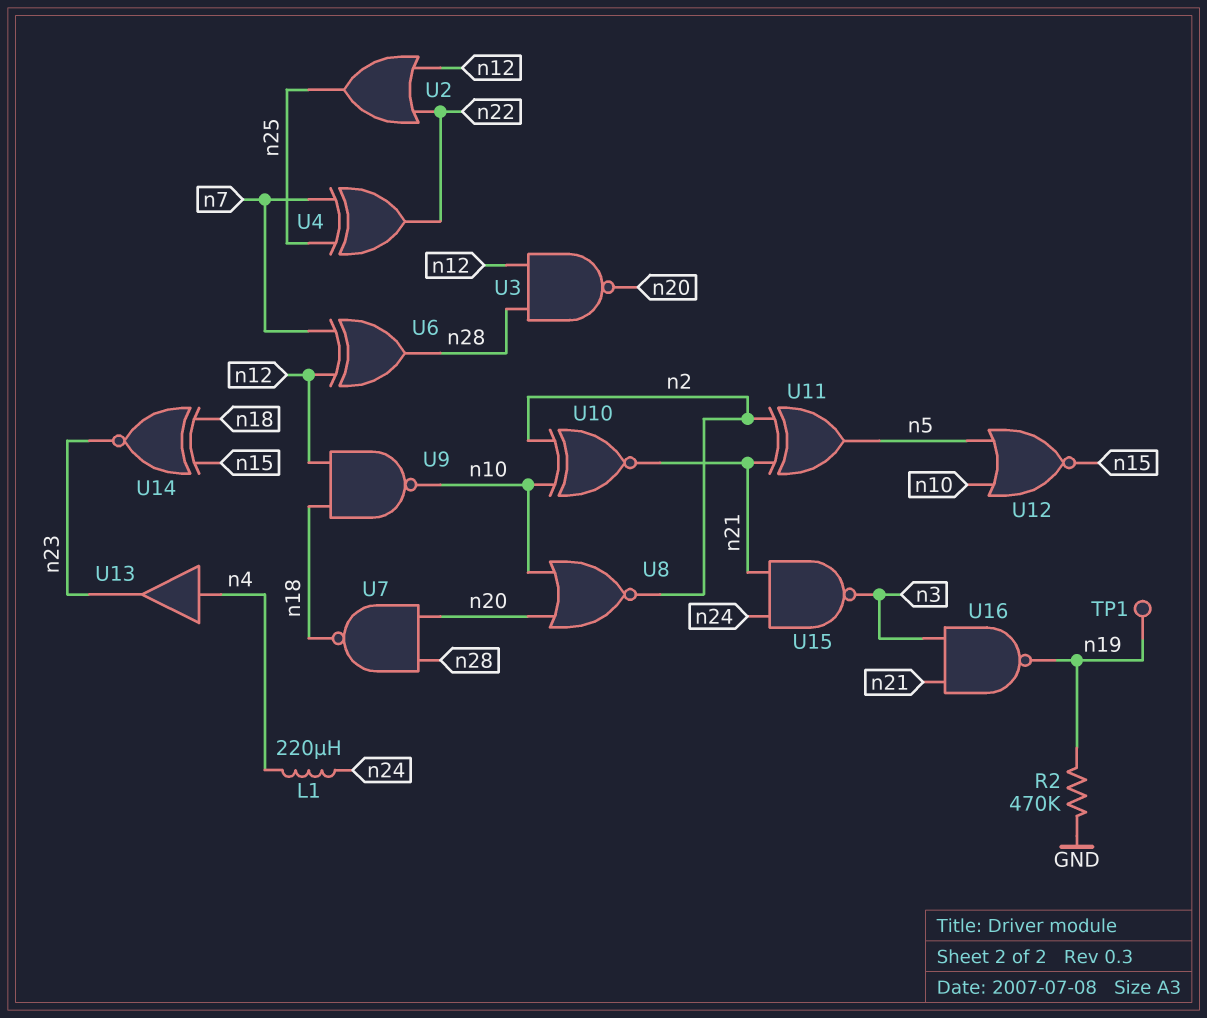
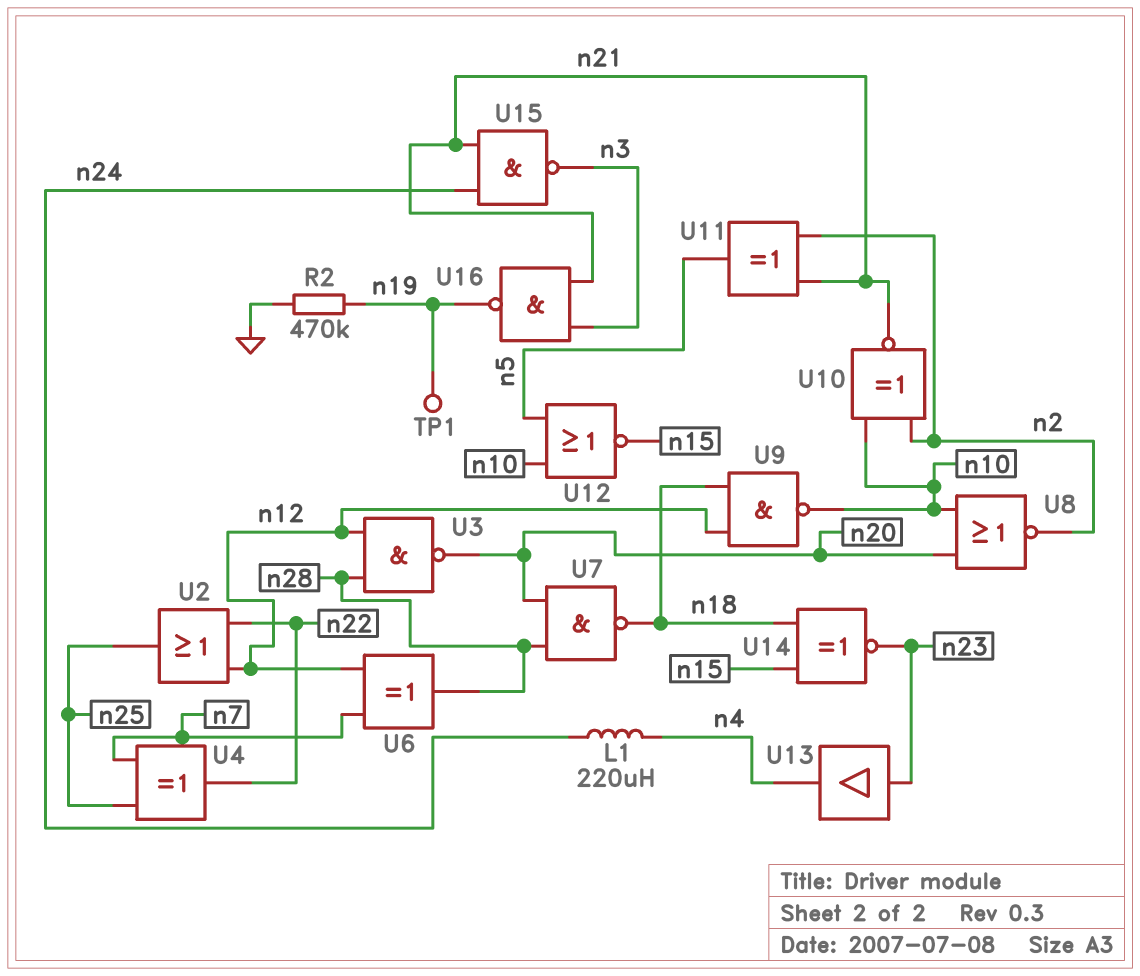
U13: buffer (in n4, out n23) -> buffer (in n23, out n4)

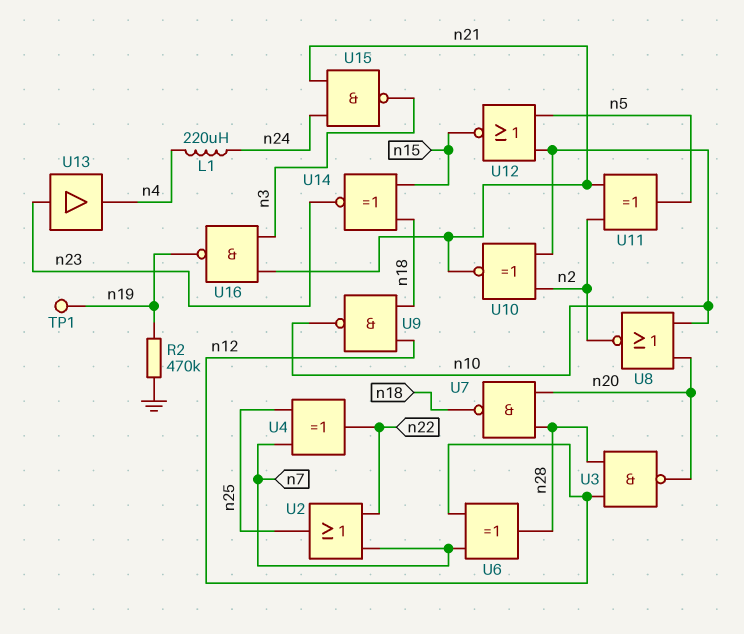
U2: OR (in n12, in n22, out n25) -> OR (in n7, in n22, out n25)

